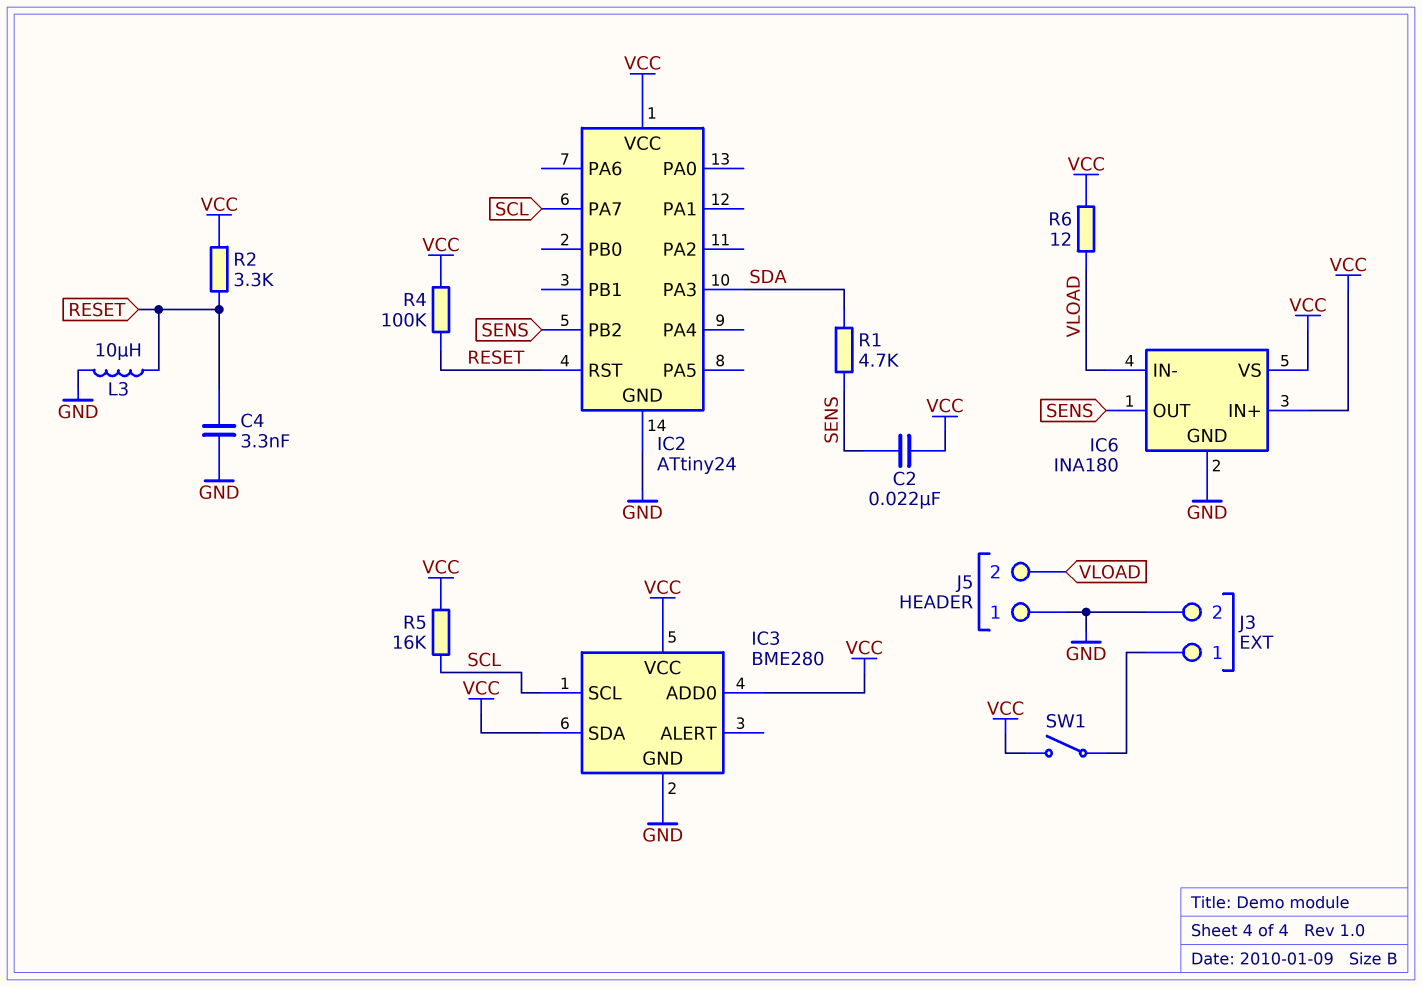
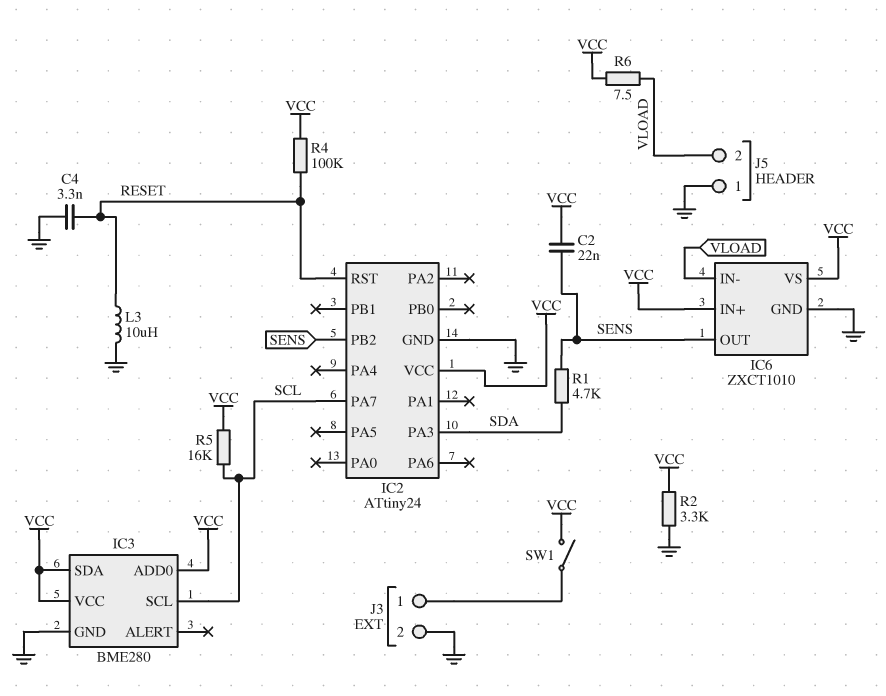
IC6: INA180 -> ZXCT1010
R2: 3.3k (RESET, VCC) -> 3.3k (GND, VCC)
R6: 12 (VCC, VLOAD) -> 7.5 (VCC, VLOAD)

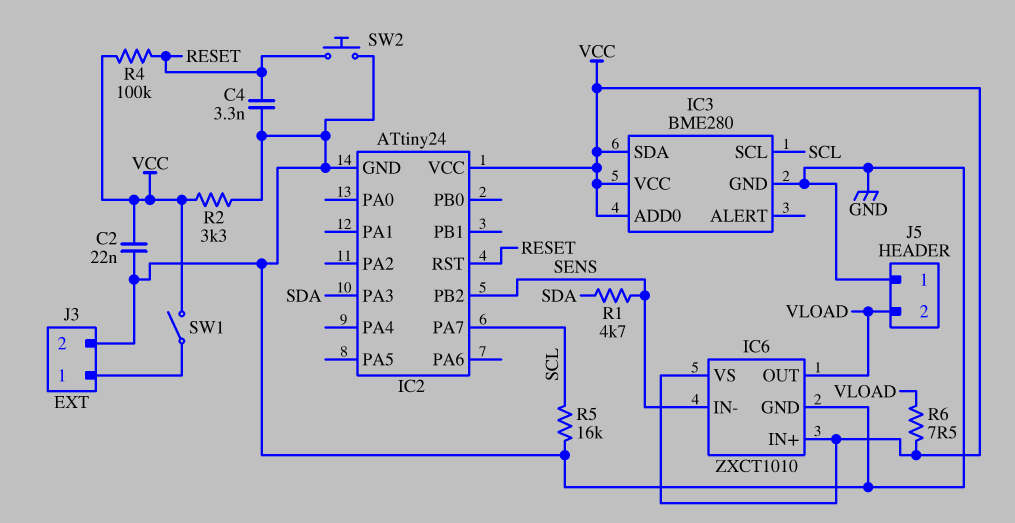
C2: 22nF (SENS, VCC) -> 22nF (GND, VCC)
IC6 pin IN-: VLOAD -> SENS
IC6 pin OUT: SENS -> VLOAD
L3: 10uH (GND, RESET) -> none
R5: 16k (SCL, VCC) -> 16k (GND, SCL)
SW2: none -> button (GND, RESET)

